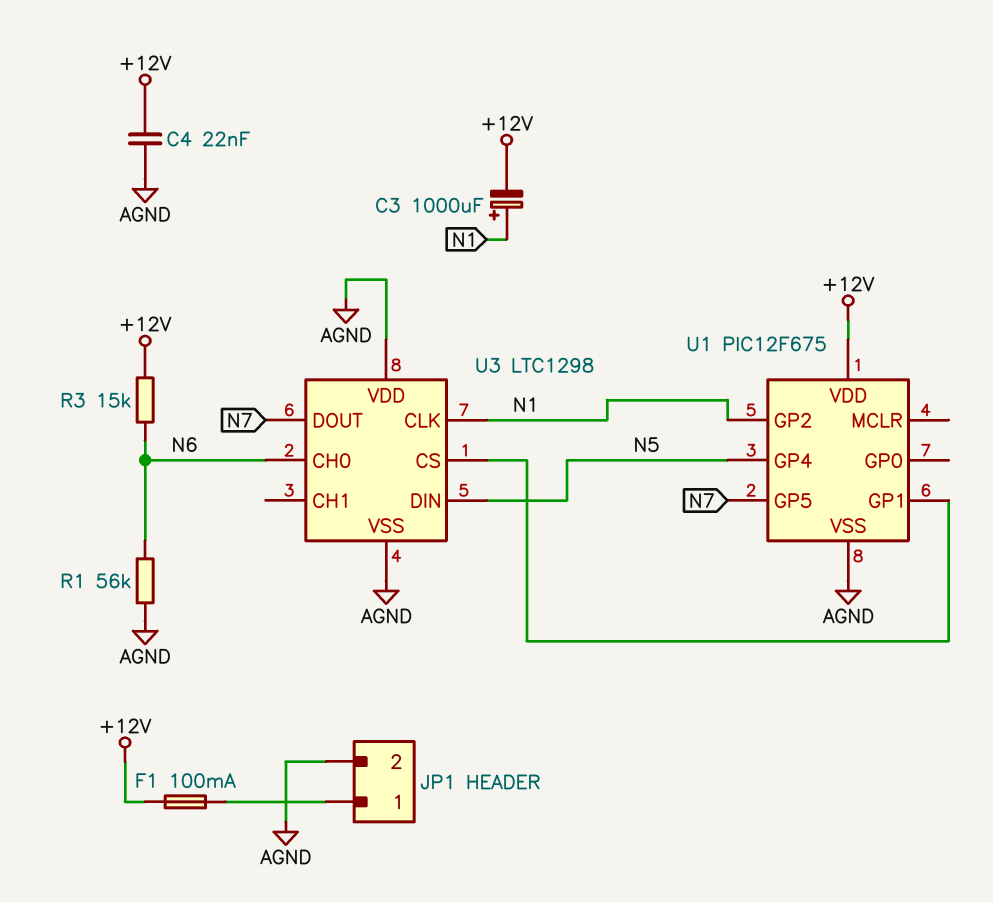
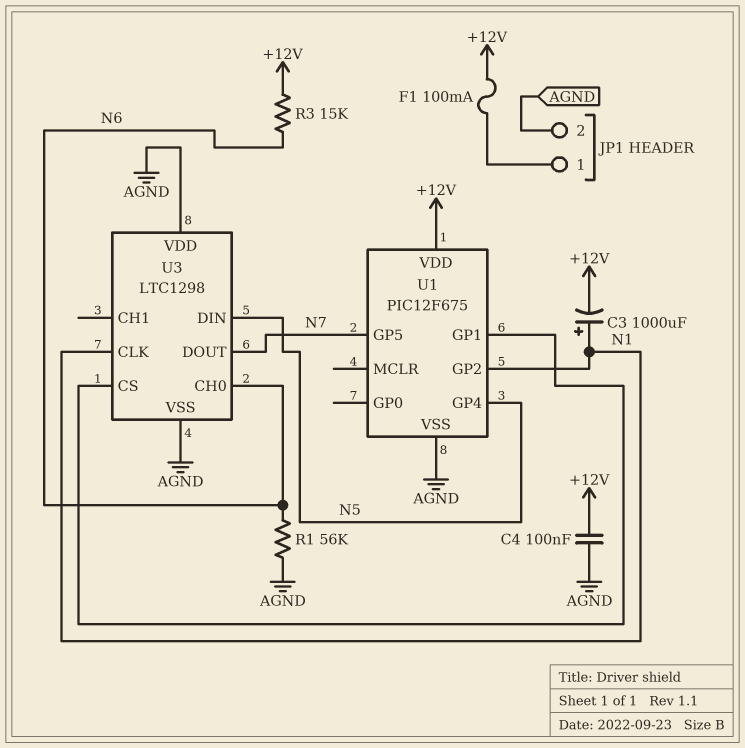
C4: 22nF (+12V, AGND) -> 100nF (+12V, AGND)

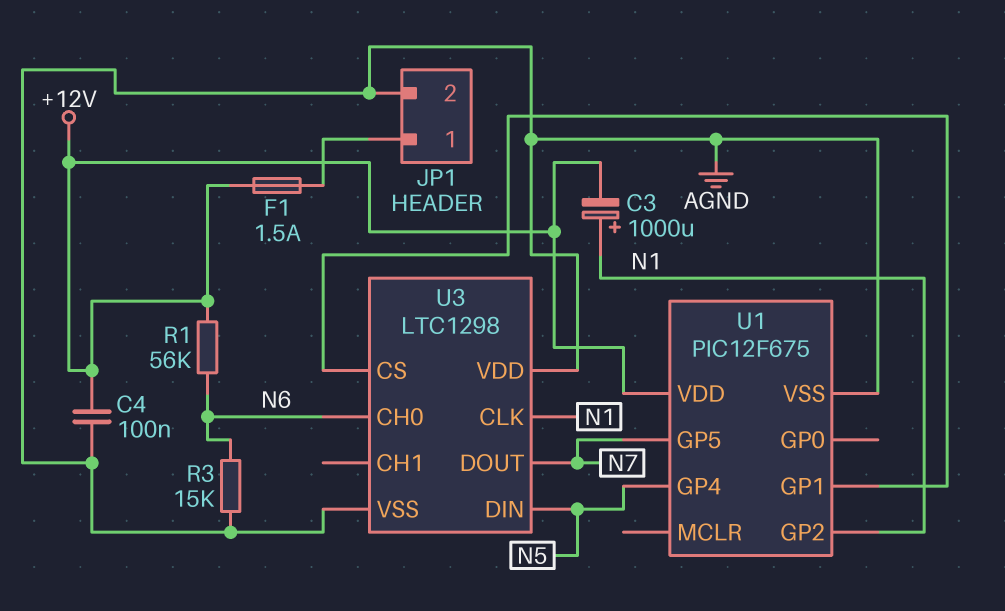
F1: 100mA (+12V, JP1/1) -> 1.5A (+12V, JP1/1)
R1: 56k (AGND, N6) -> 56k (+12V, N6)
R3: 15k (+12V, N6) -> 15k (AGND, N6)

